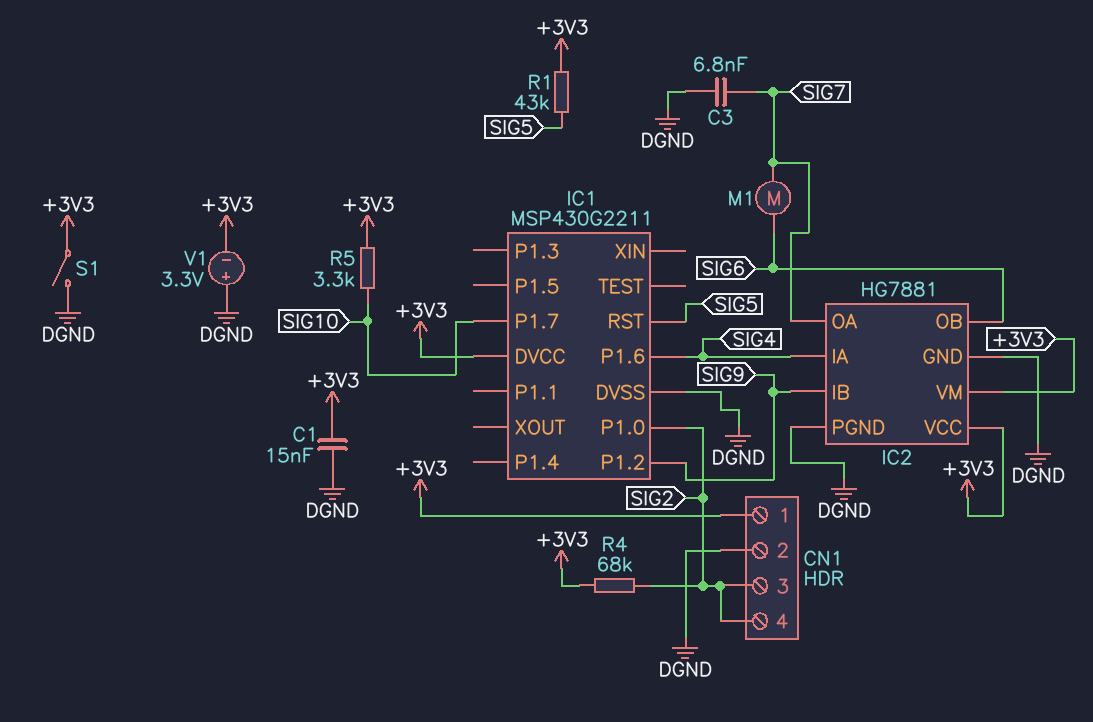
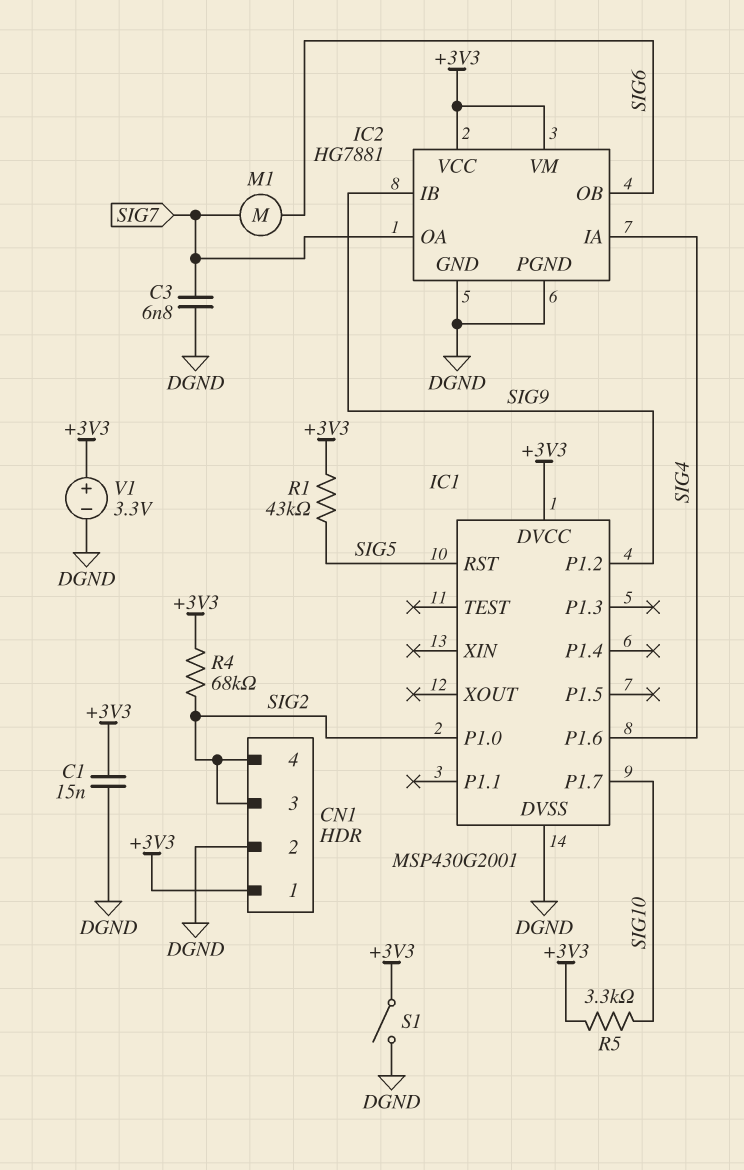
IC1: MSP430G2211 -> MSP430G2001
V1: 3.3V (plus DGND, minus +3V3) -> 3.3V (plus +3V3, minus DGND)

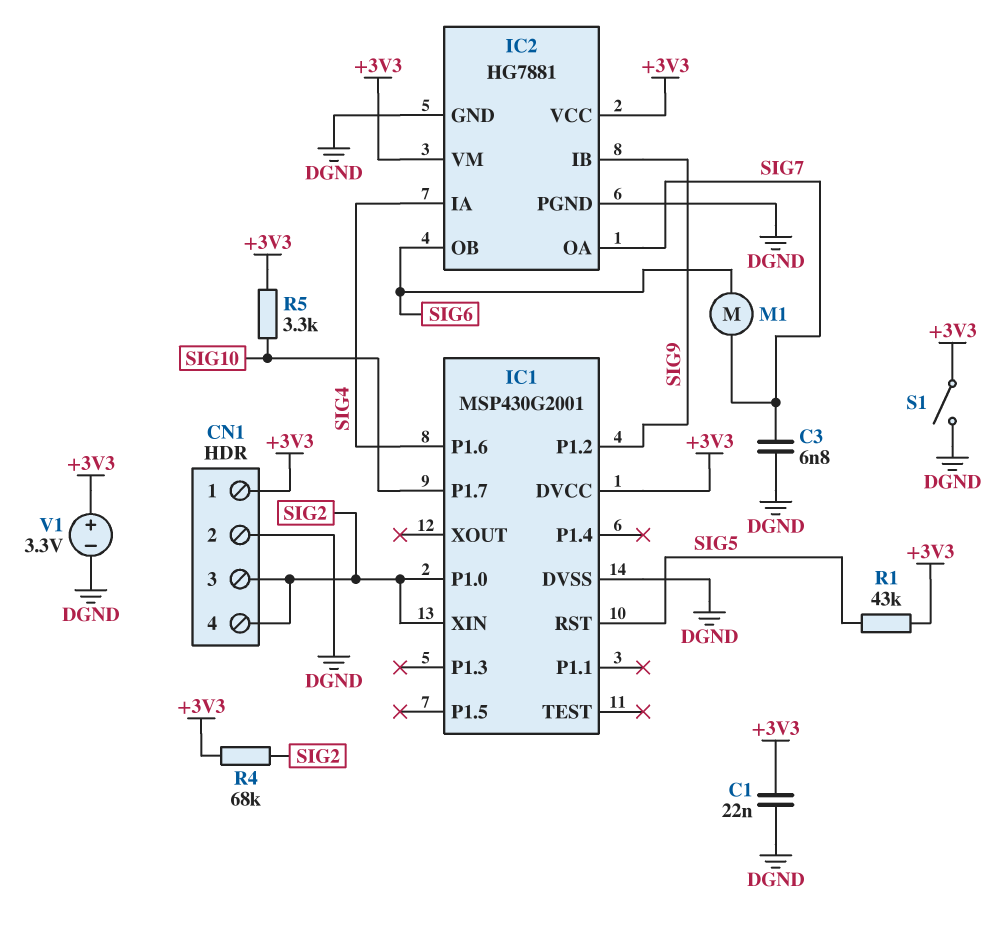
C1: 15nF (+3V3, DGND) -> 22nF (+3V3, DGND)
IC1 pin XIN: none -> SIG2

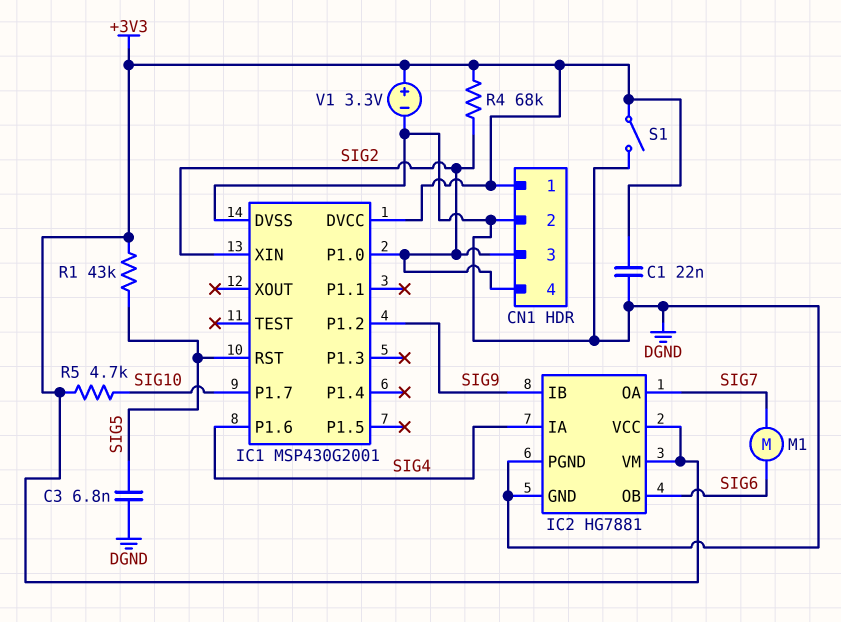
C3: 6.8nF (DGND, SIG7) -> 6.8nF (DGND, SIG5)
R5: 3.3k (+3V3, SIG10) -> 4.7k (+3V3, SIG10)

